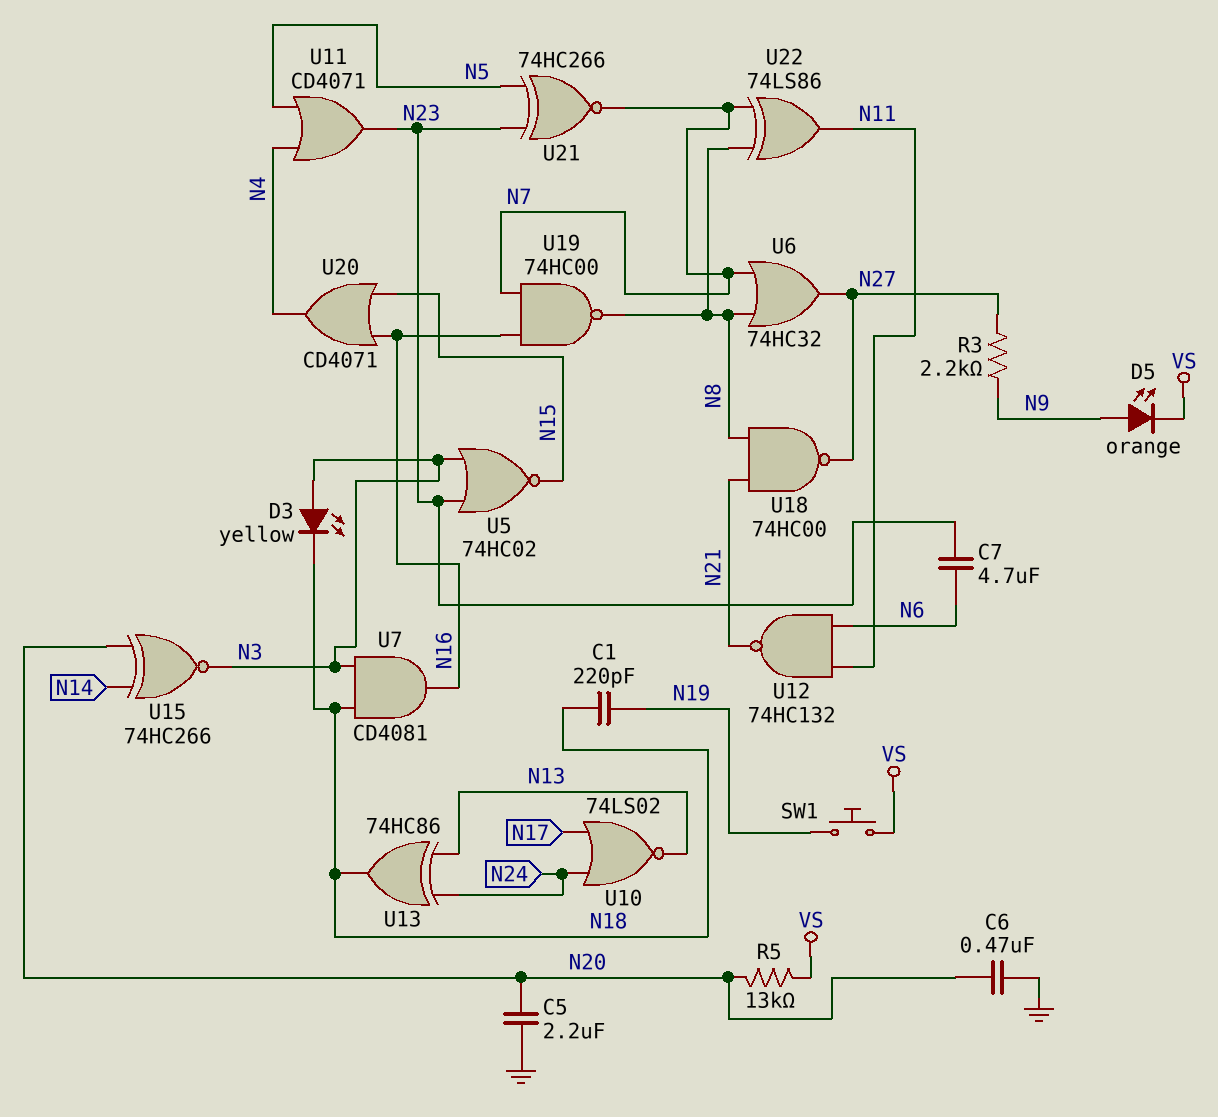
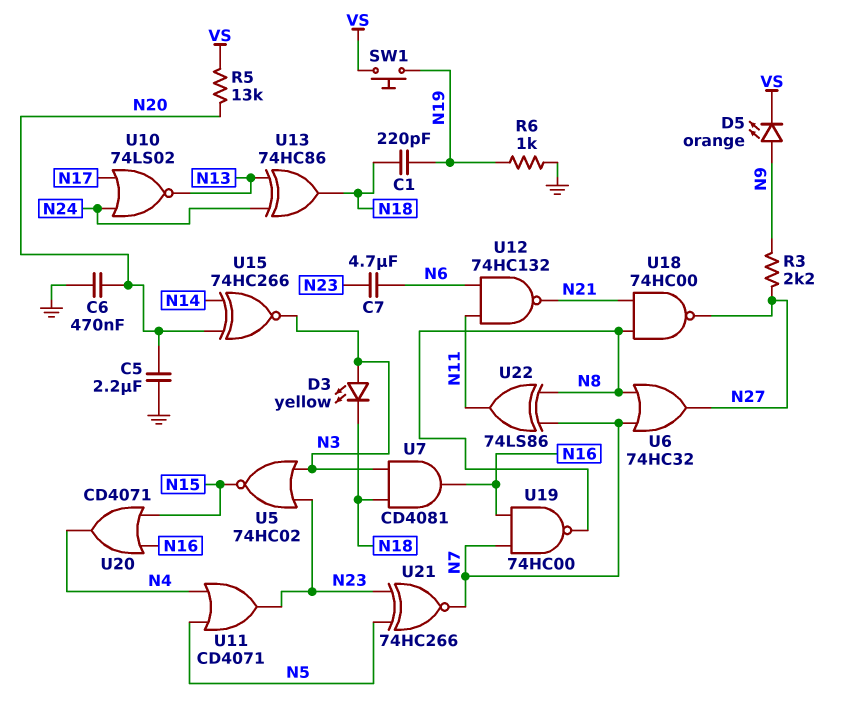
R6: none -> 1k (GND, N19)

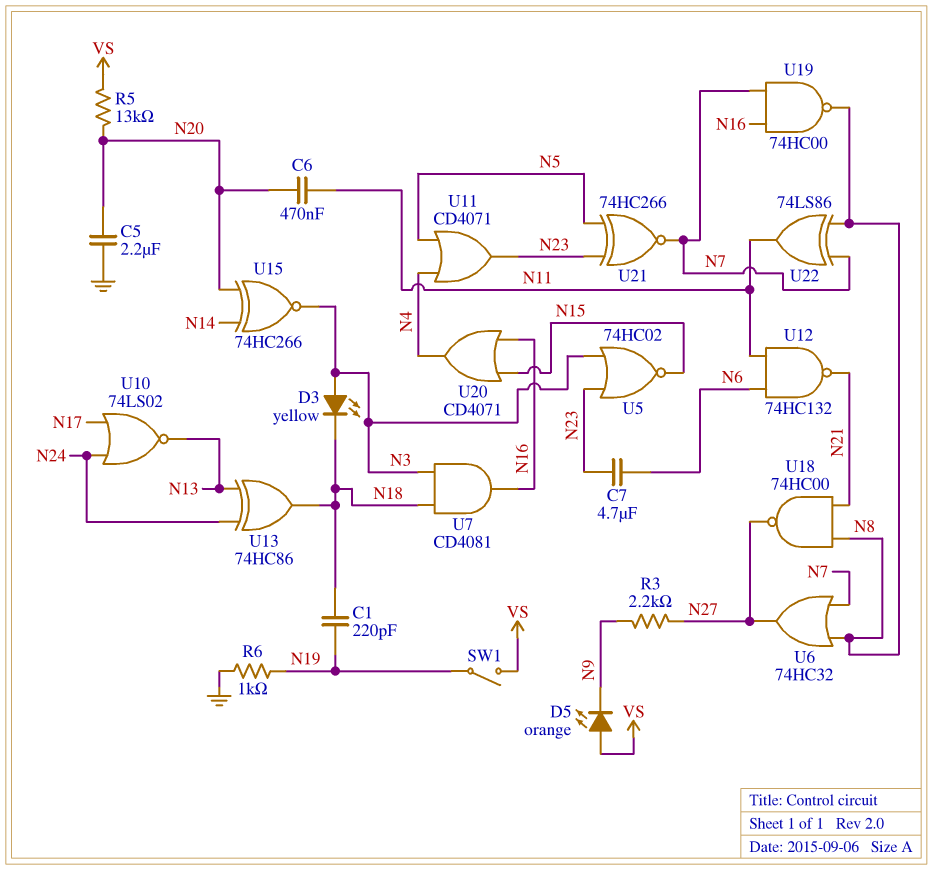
C6: 470nF (GND, N20) -> 470nF (N11, N20)
D5: LED orange (A N9, K VS) -> LED orange (A VS, K N9)
SW1: button (N19, VS) -> switch (N19, VS)

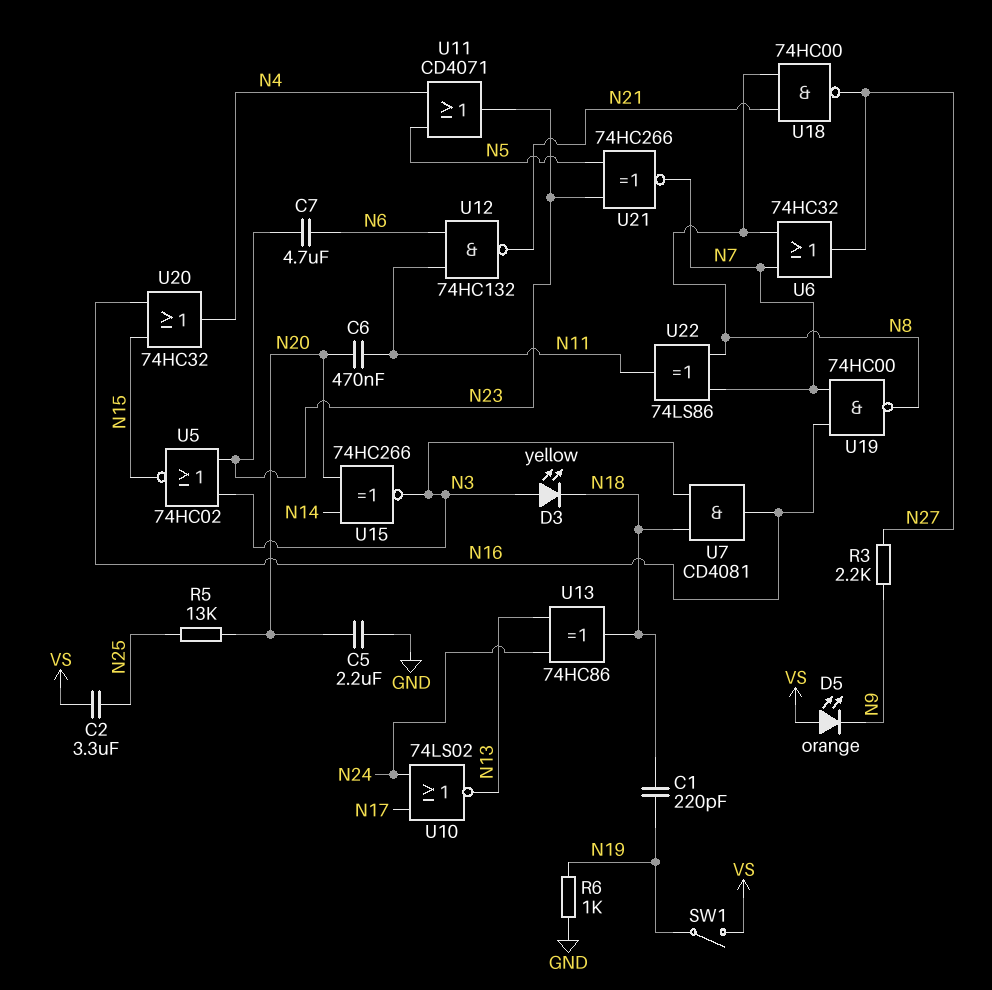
C2: none -> 3.3uF (N25, VS)
R5: 13k (N20, VS) -> 13k (N20, N25)
U20: OR CD4071 (in N15, in N16, out N4) -> OR 74HC32 (in N15, in N16, out N4)

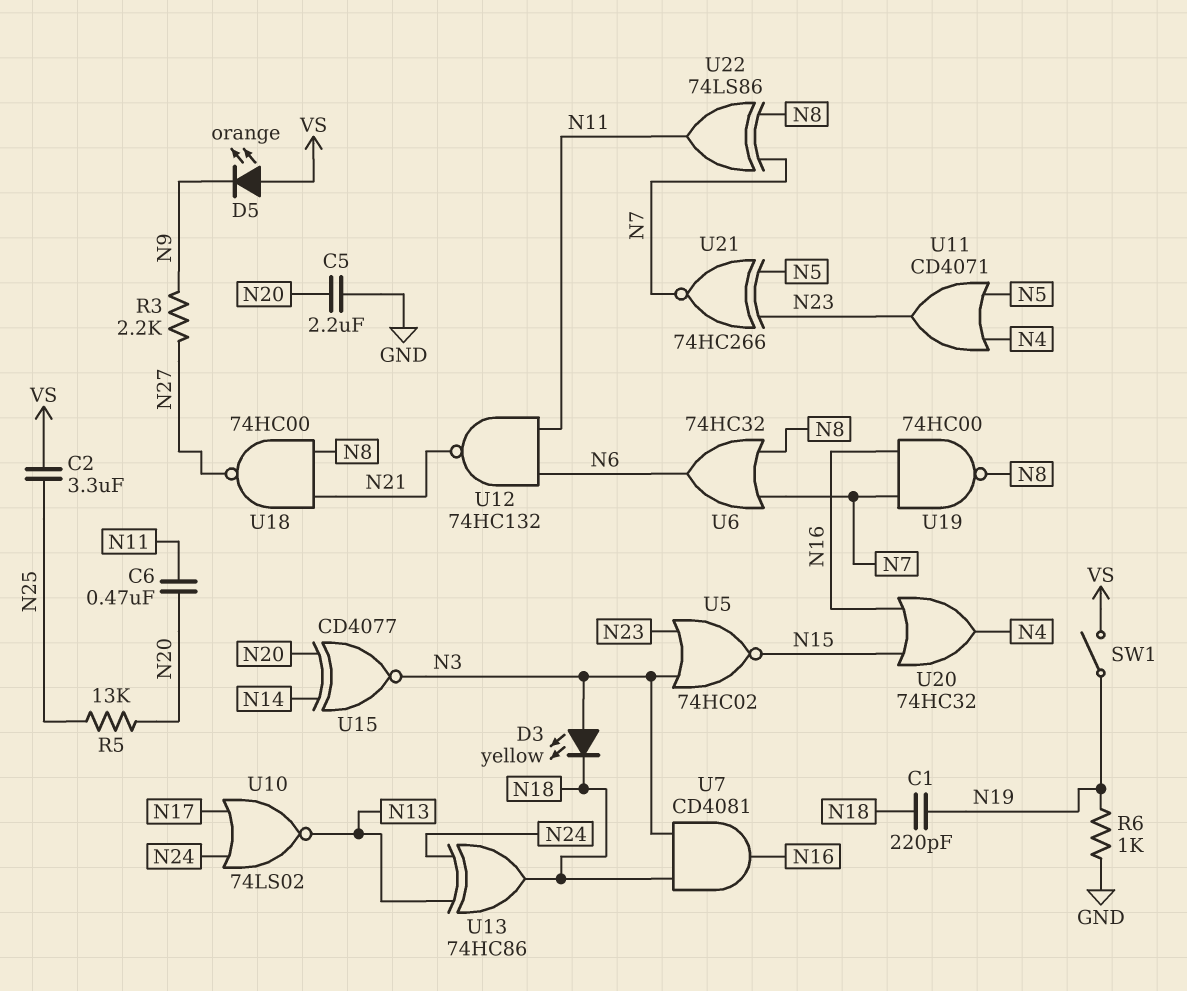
C7: 4.7uF (N6, N23) -> none
U6: OR 74HC32 (in N7, in N8, out N27) -> OR 74HC32 (in N7, in N8, out N6)
U15: XNOR 74HC266 (in N14, in N20, out N3) -> XNOR CD4077 (in N14, in N20, out N3)

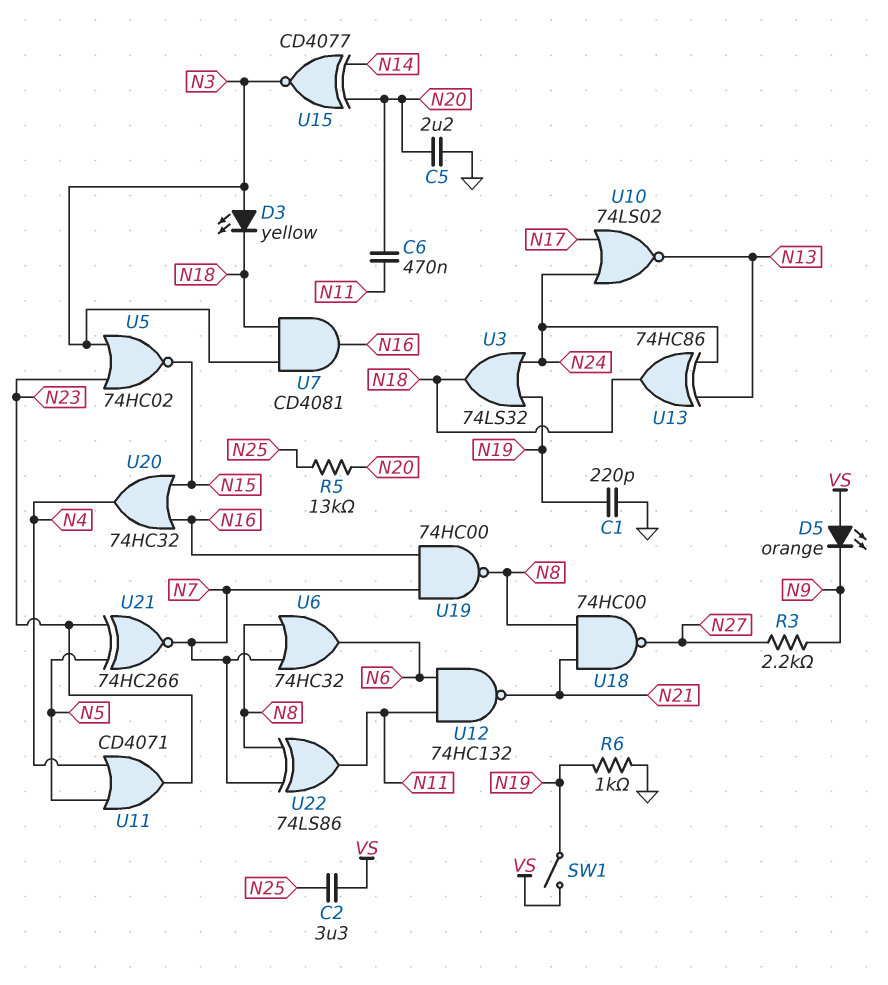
C1: 220pF (N18, N19) -> 220pF (GND, N19)
U3: none -> OR 74LS32 (in N19, in N24, out N18)

